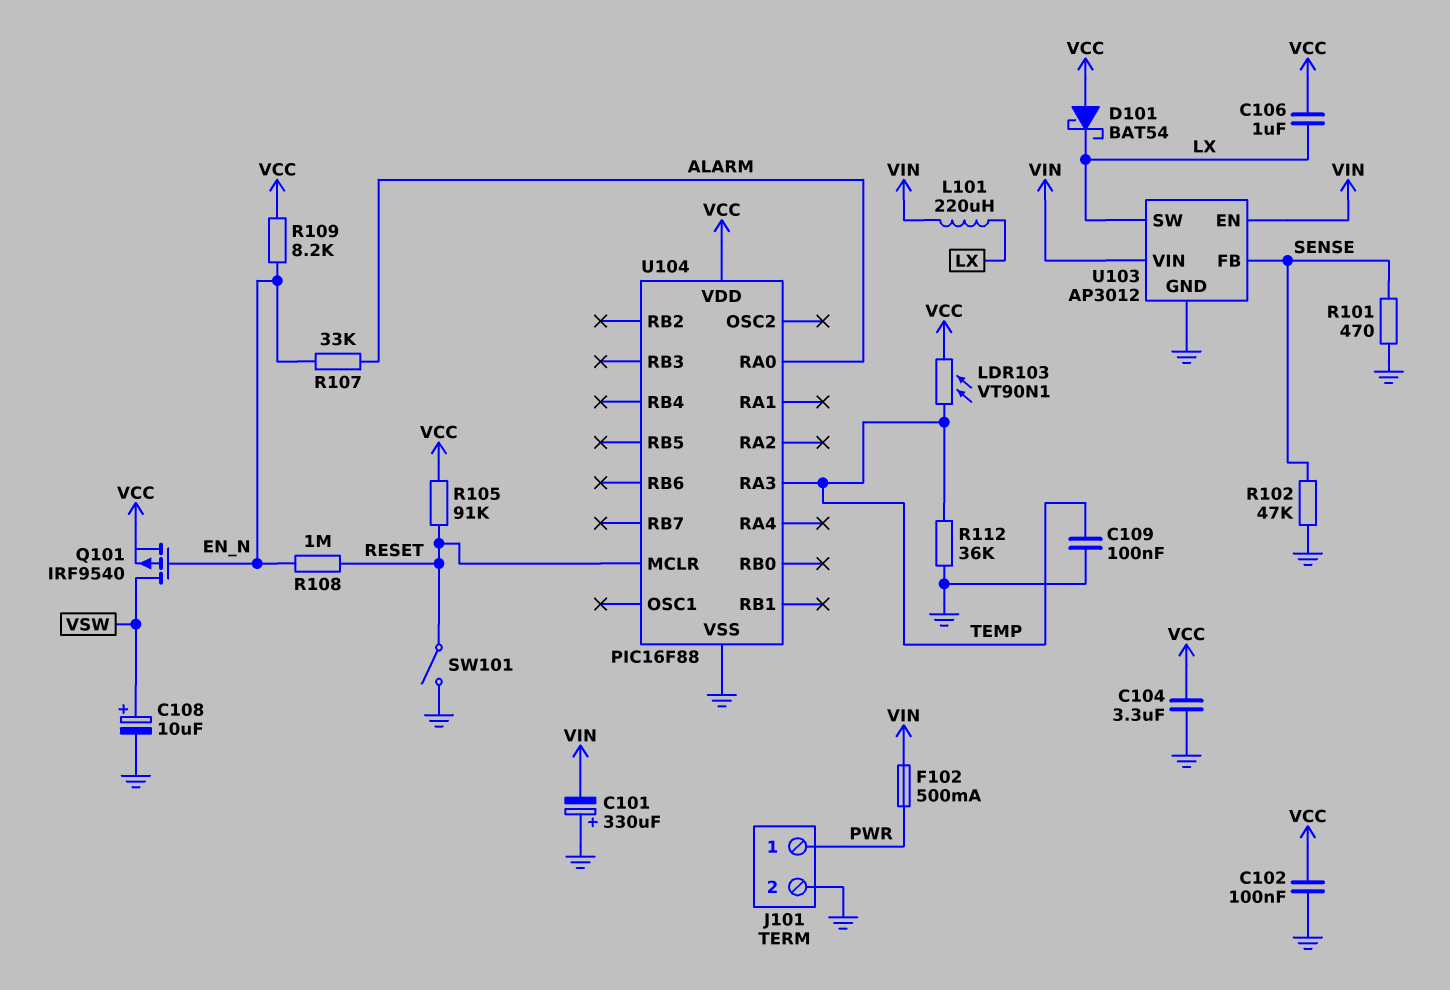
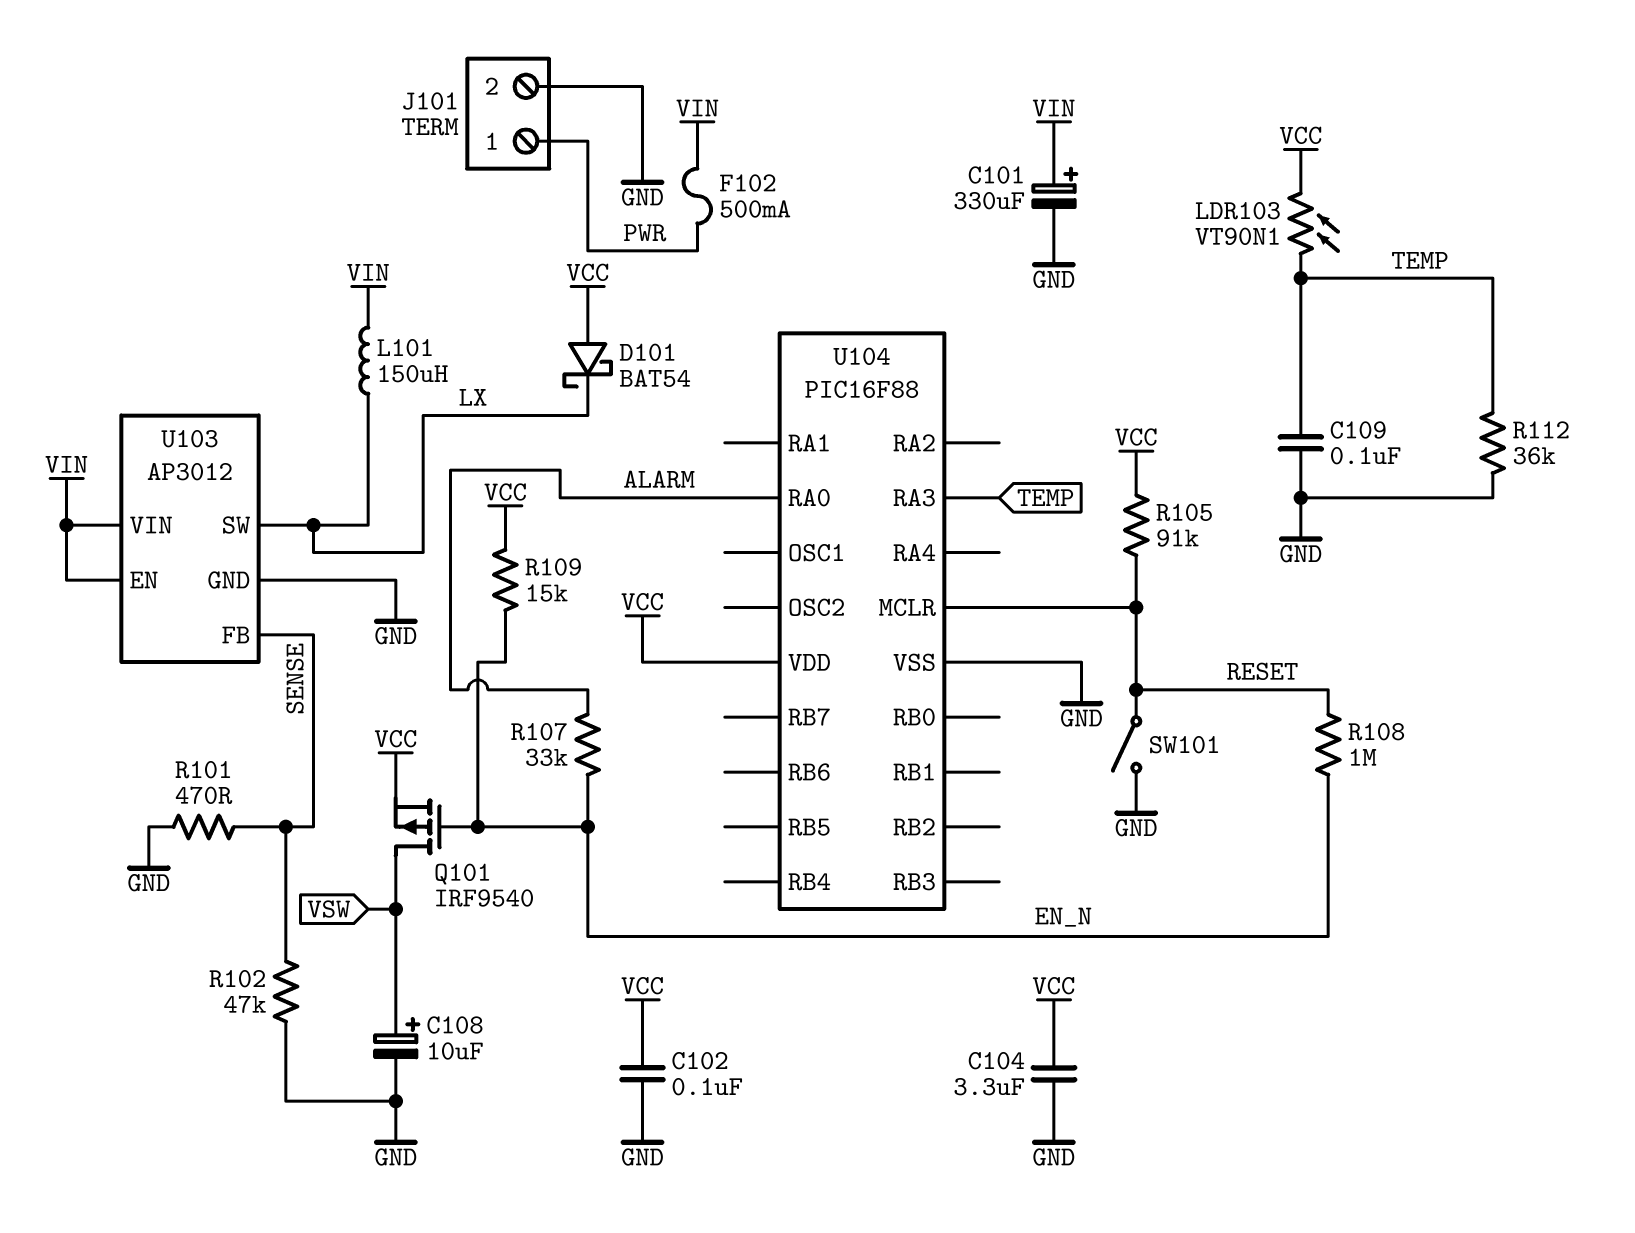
C101: 330uF (plus GND, minus VIN) -> 330uF (plus VIN, minus GND)
C106: 1uF (LX, VCC) -> none
L101: 220uH (LX, VIN) -> 150uH (LX, VIN)
R109: 8.2k (EN_N, VCC) -> 15k (EN_N, VCC)

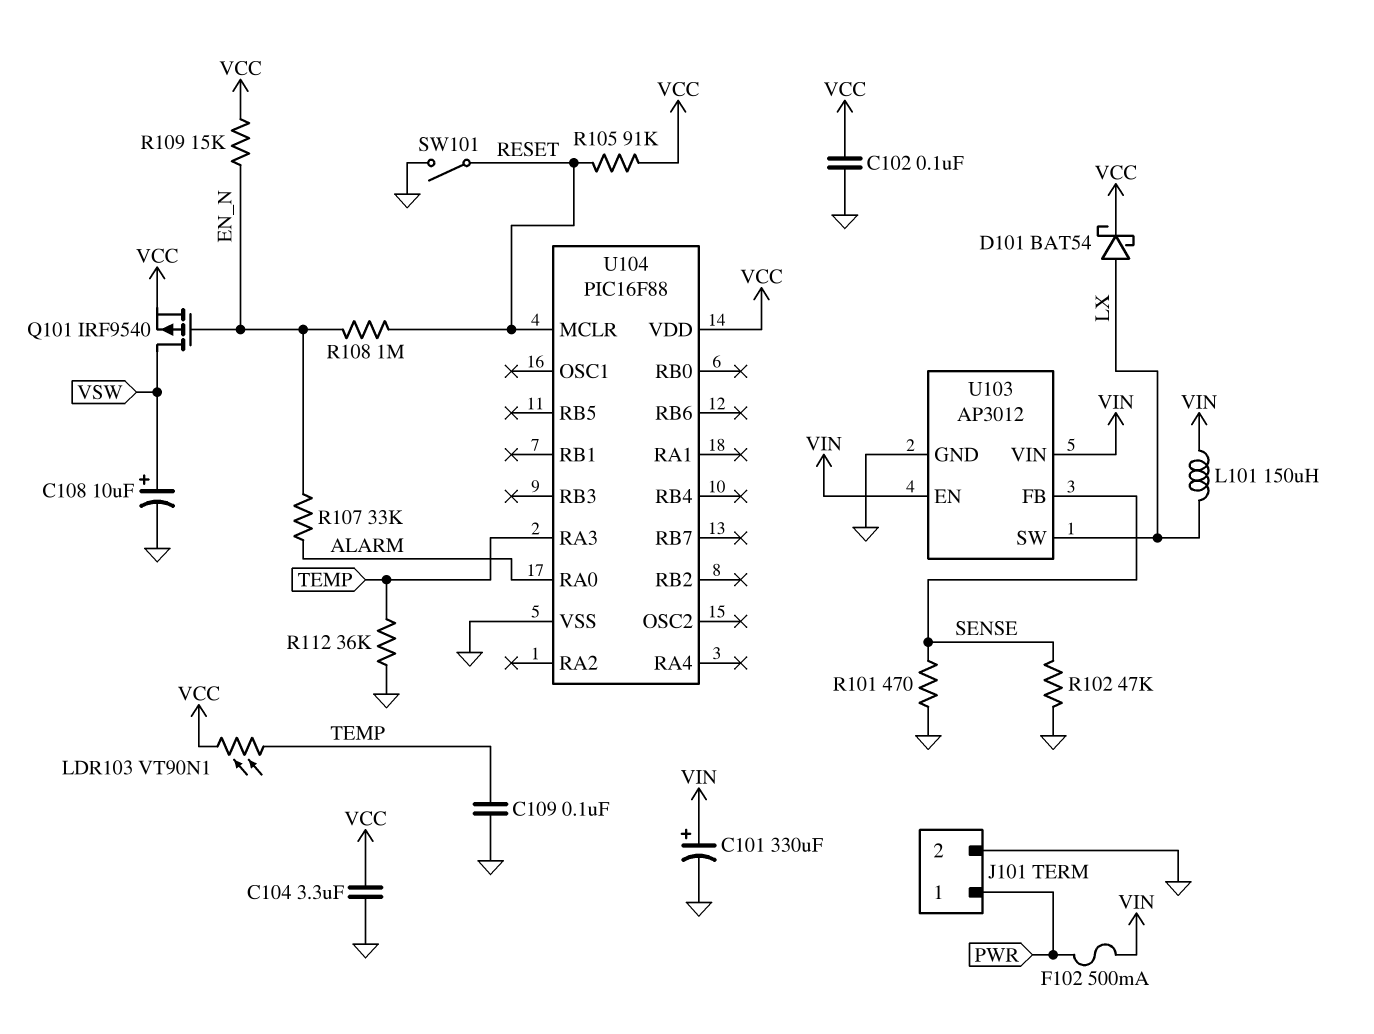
D101: schottky BAT54 (A VCC, K LX) -> schottky BAT54 (A LX, K VCC)

